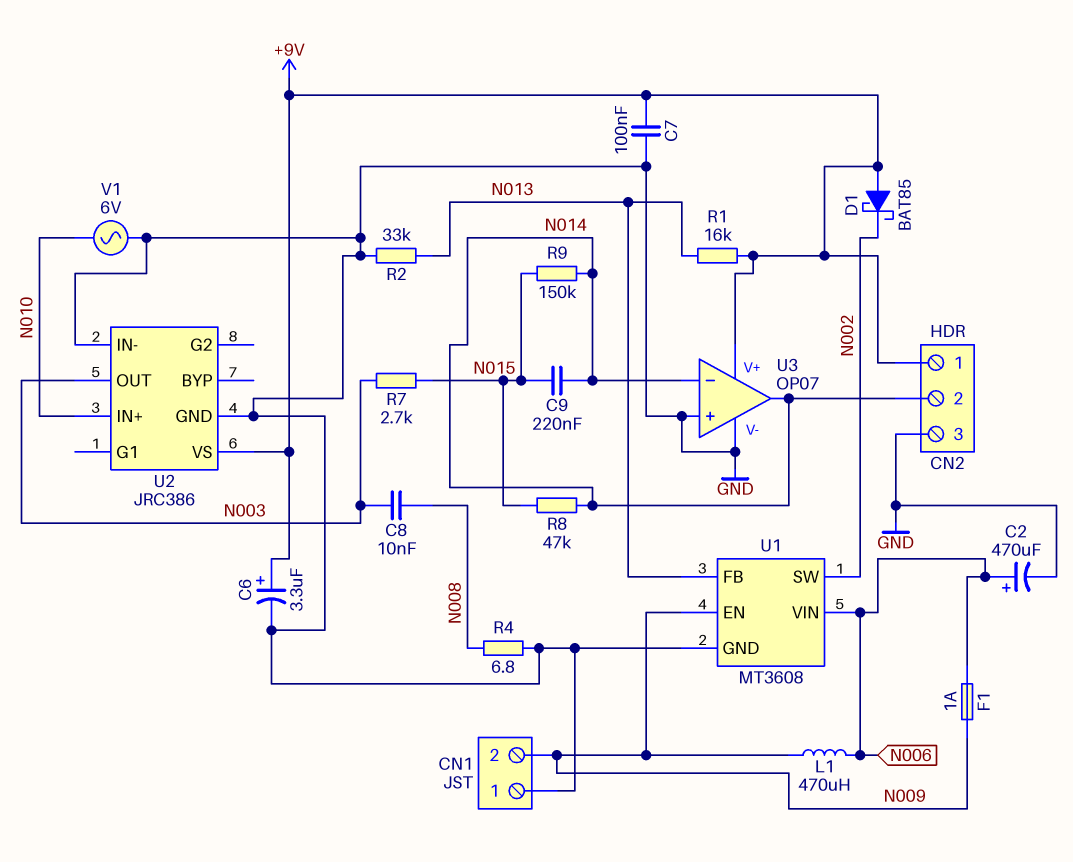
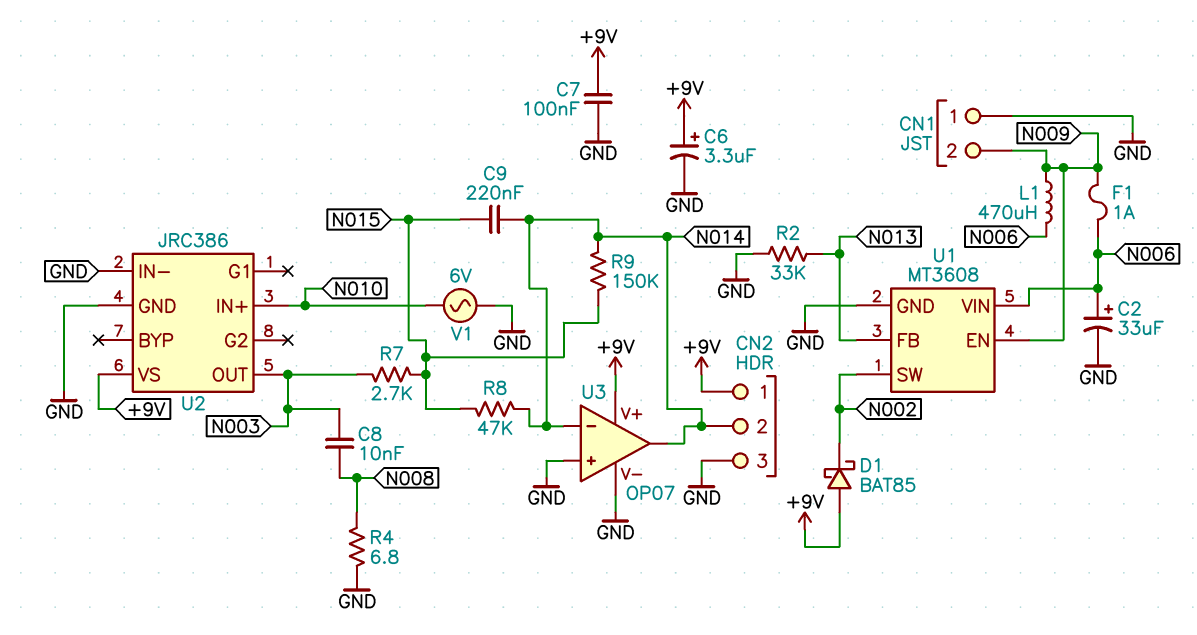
C2: 470uF (plus N006, minus GND) -> 33uF (plus N006, minus GND)
R1: 16k (+9V, N013) -> none

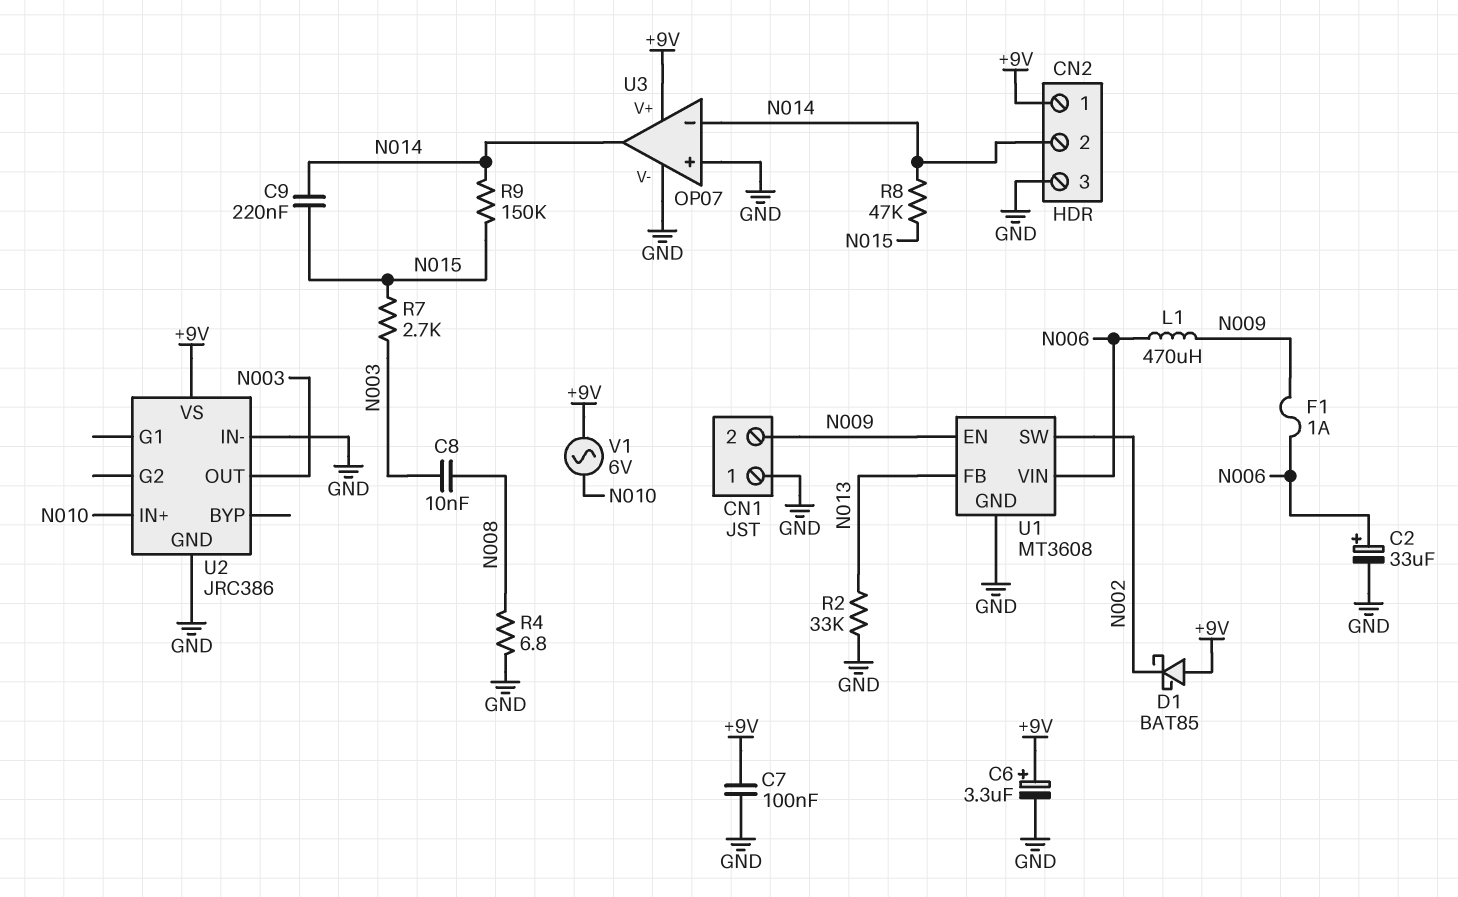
V1: AC 6V (GND, N010) -> AC 6V (+9V, N010)

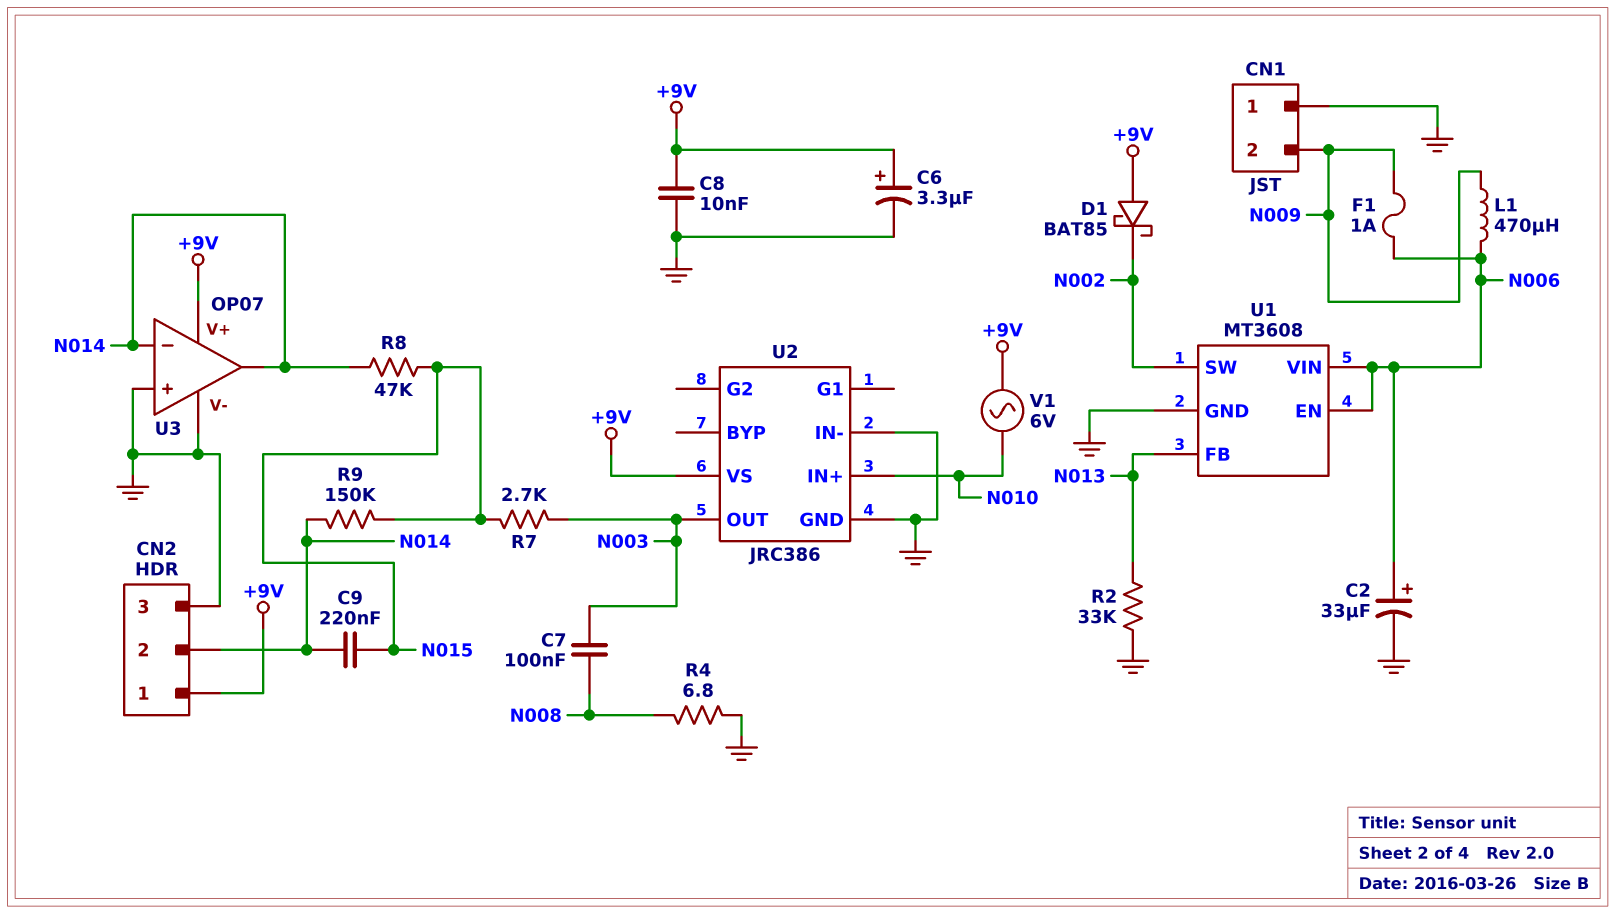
C7: 100nF (+9V, GND) -> 100nF (N003, N008)
C8: 10nF (N003, N008) -> 10nF (+9V, GND)
U1 pin EN: N009 -> N006

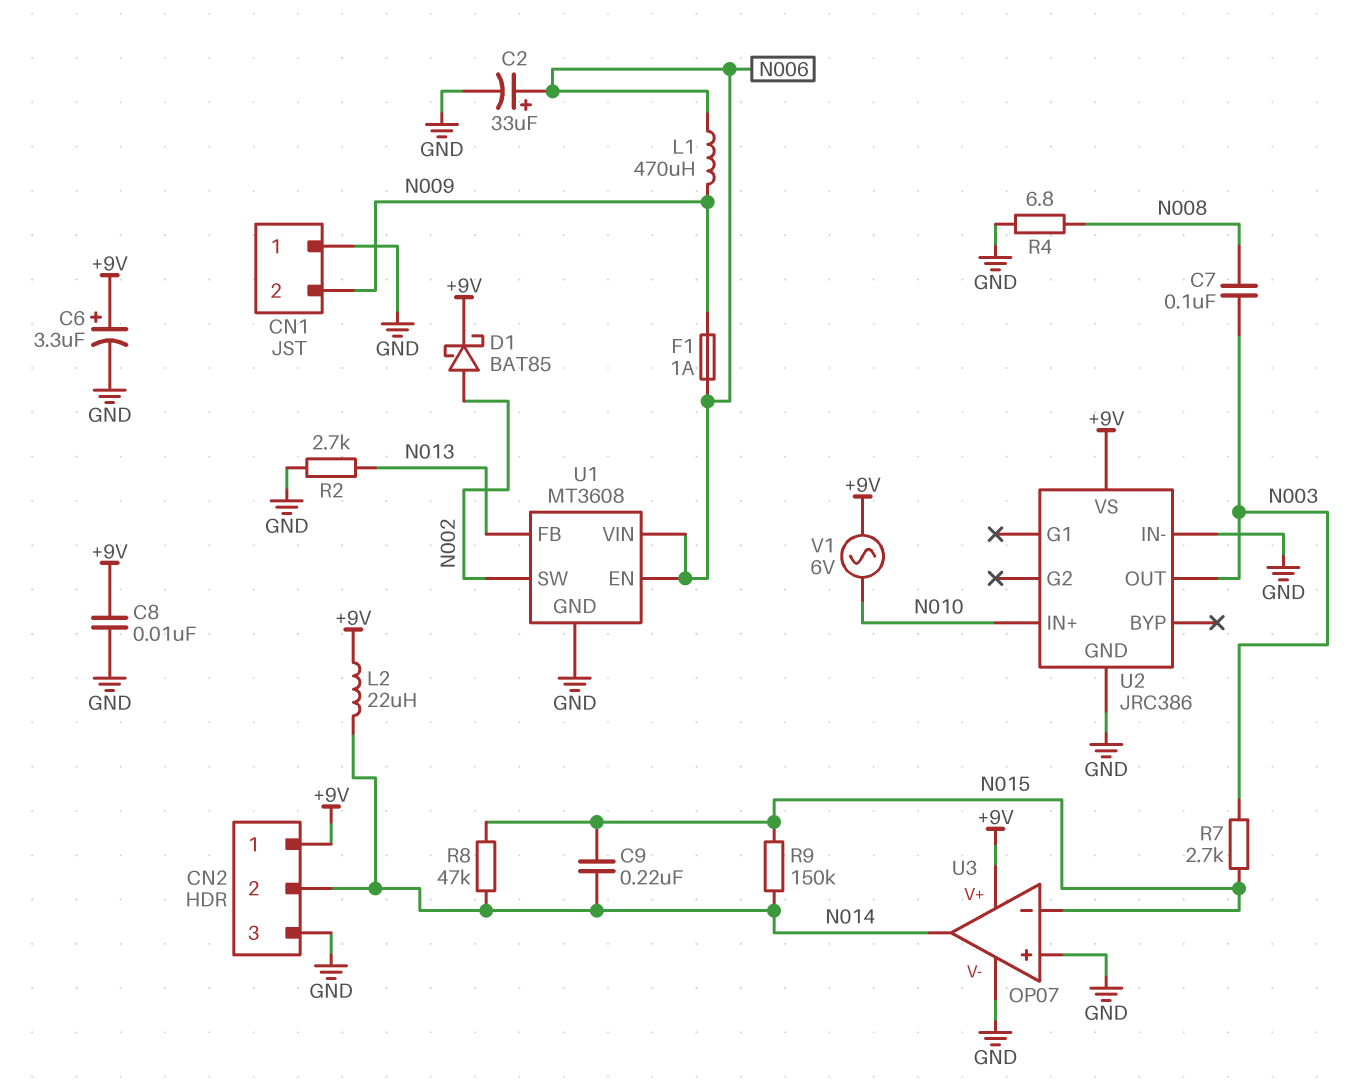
D1: schottky BAT85 (A +9V, K N002) -> schottky BAT85 (A N002, K +9V)
L2: none -> 22uH (+9V, N014)
R2: 33k (GND, N013) -> 2.7k (GND, N013)
U3 pin in-: N014 -> N015

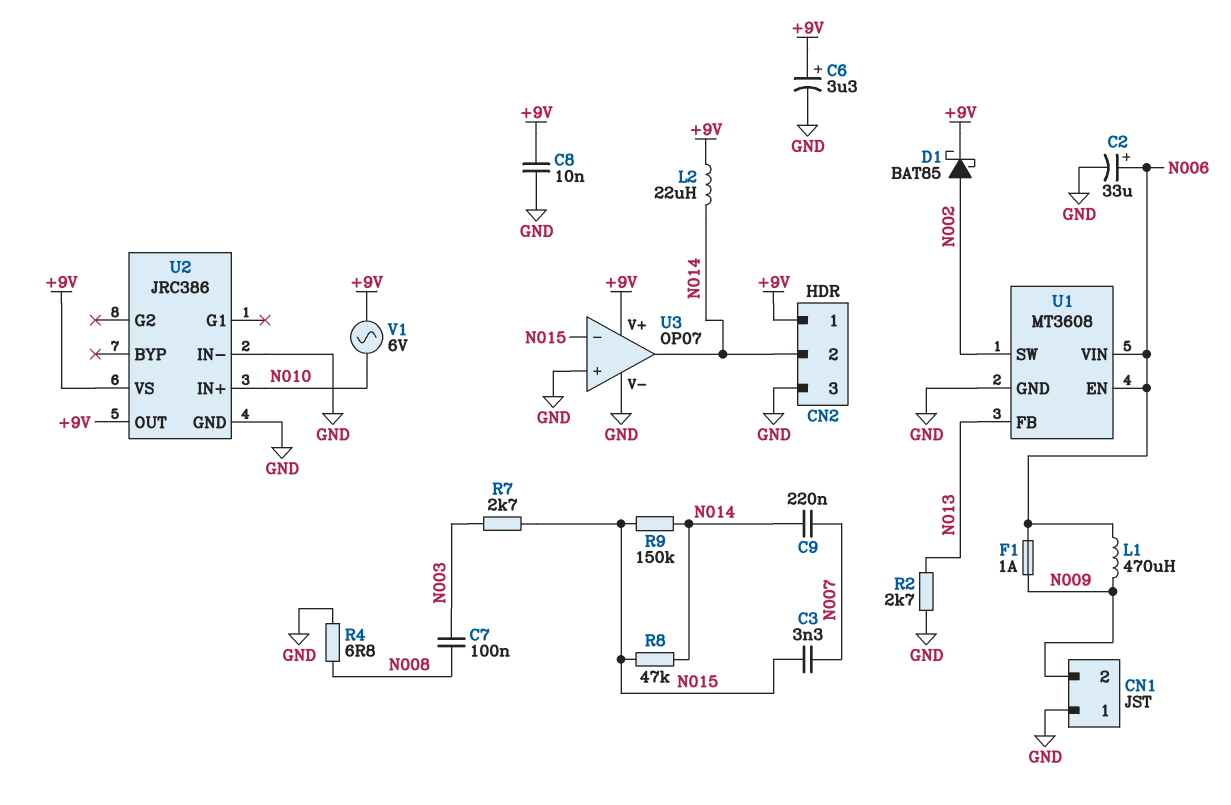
C3: none -> 3.3nF (N007, N015)
C9: 220nF (N014, N015) -> 220nF (N007, N014)
U2 pin OUT: N003 -> +9V

